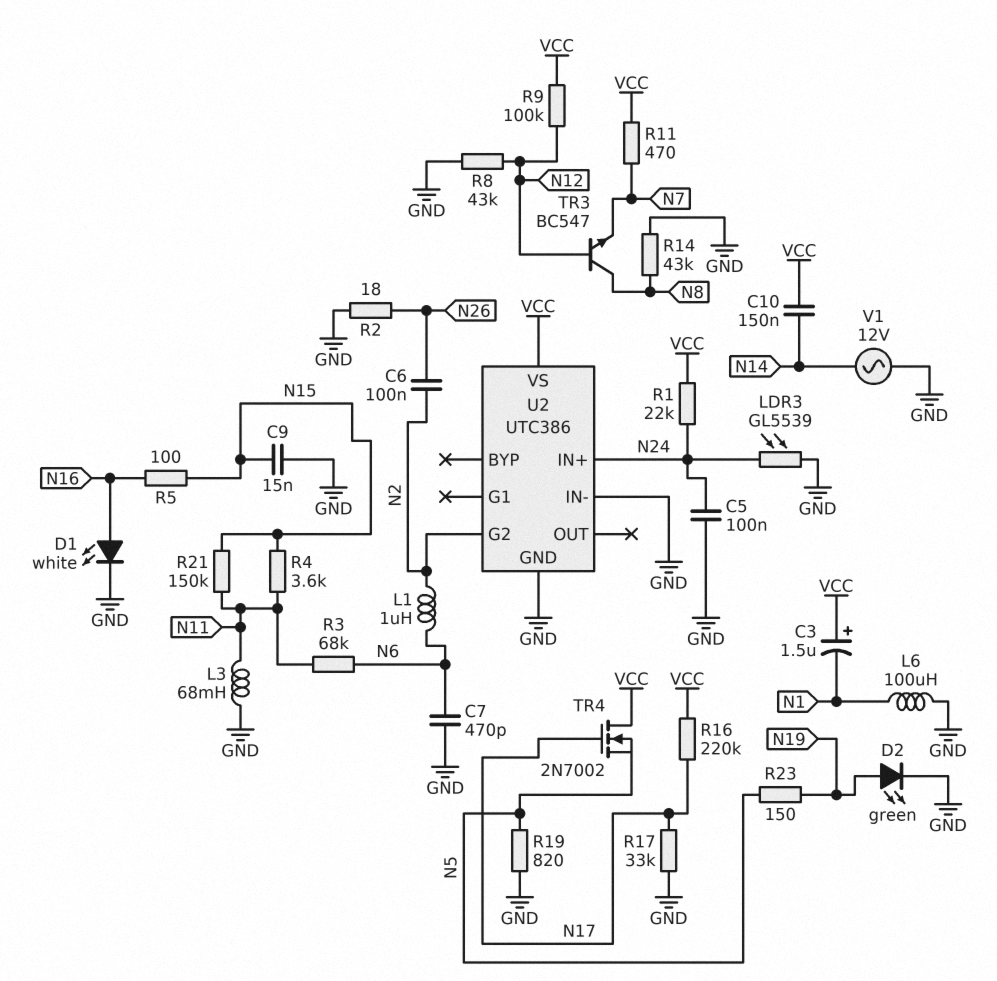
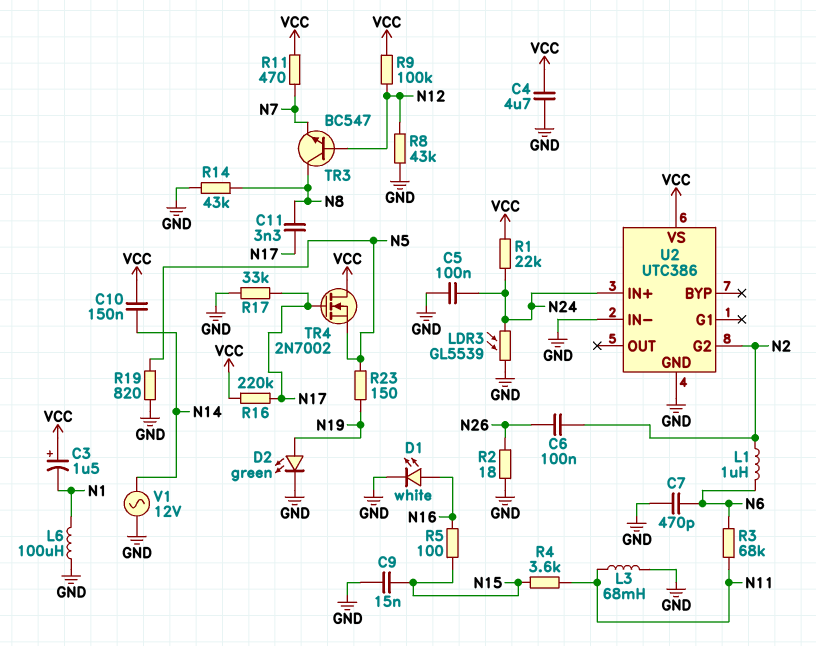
C4: none -> 4.7uF (GND, VCC)
C11: none -> 3.3nF (N8, N17)
R21: 150k (N11, N15) -> none

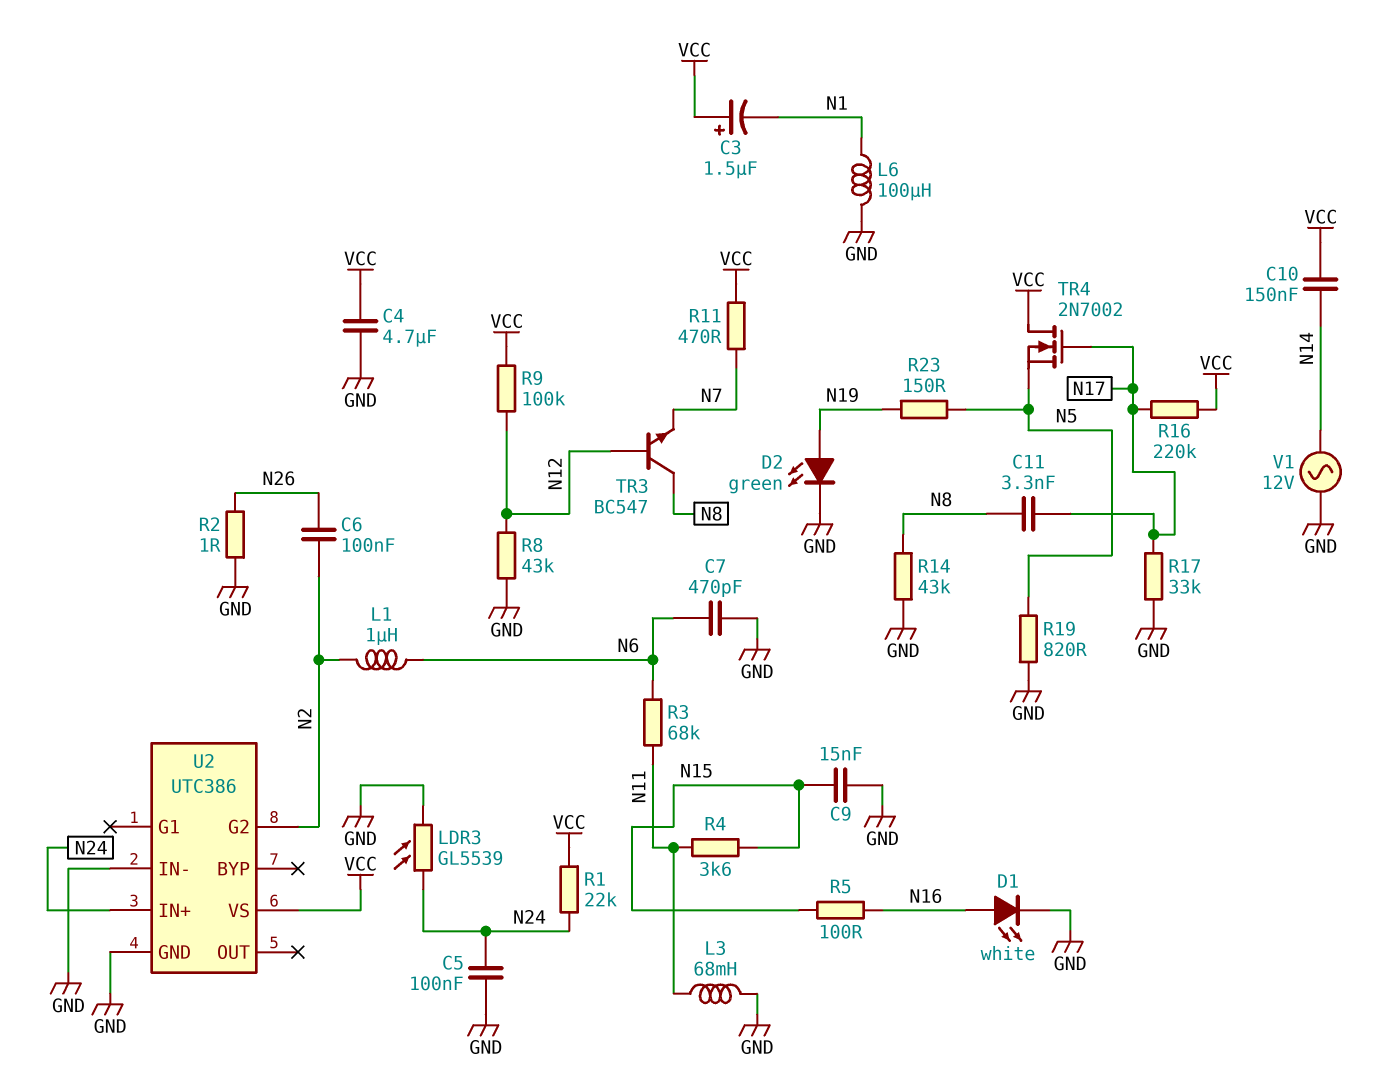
R2: 18 (GND, N26) -> 1 (GND, N26)

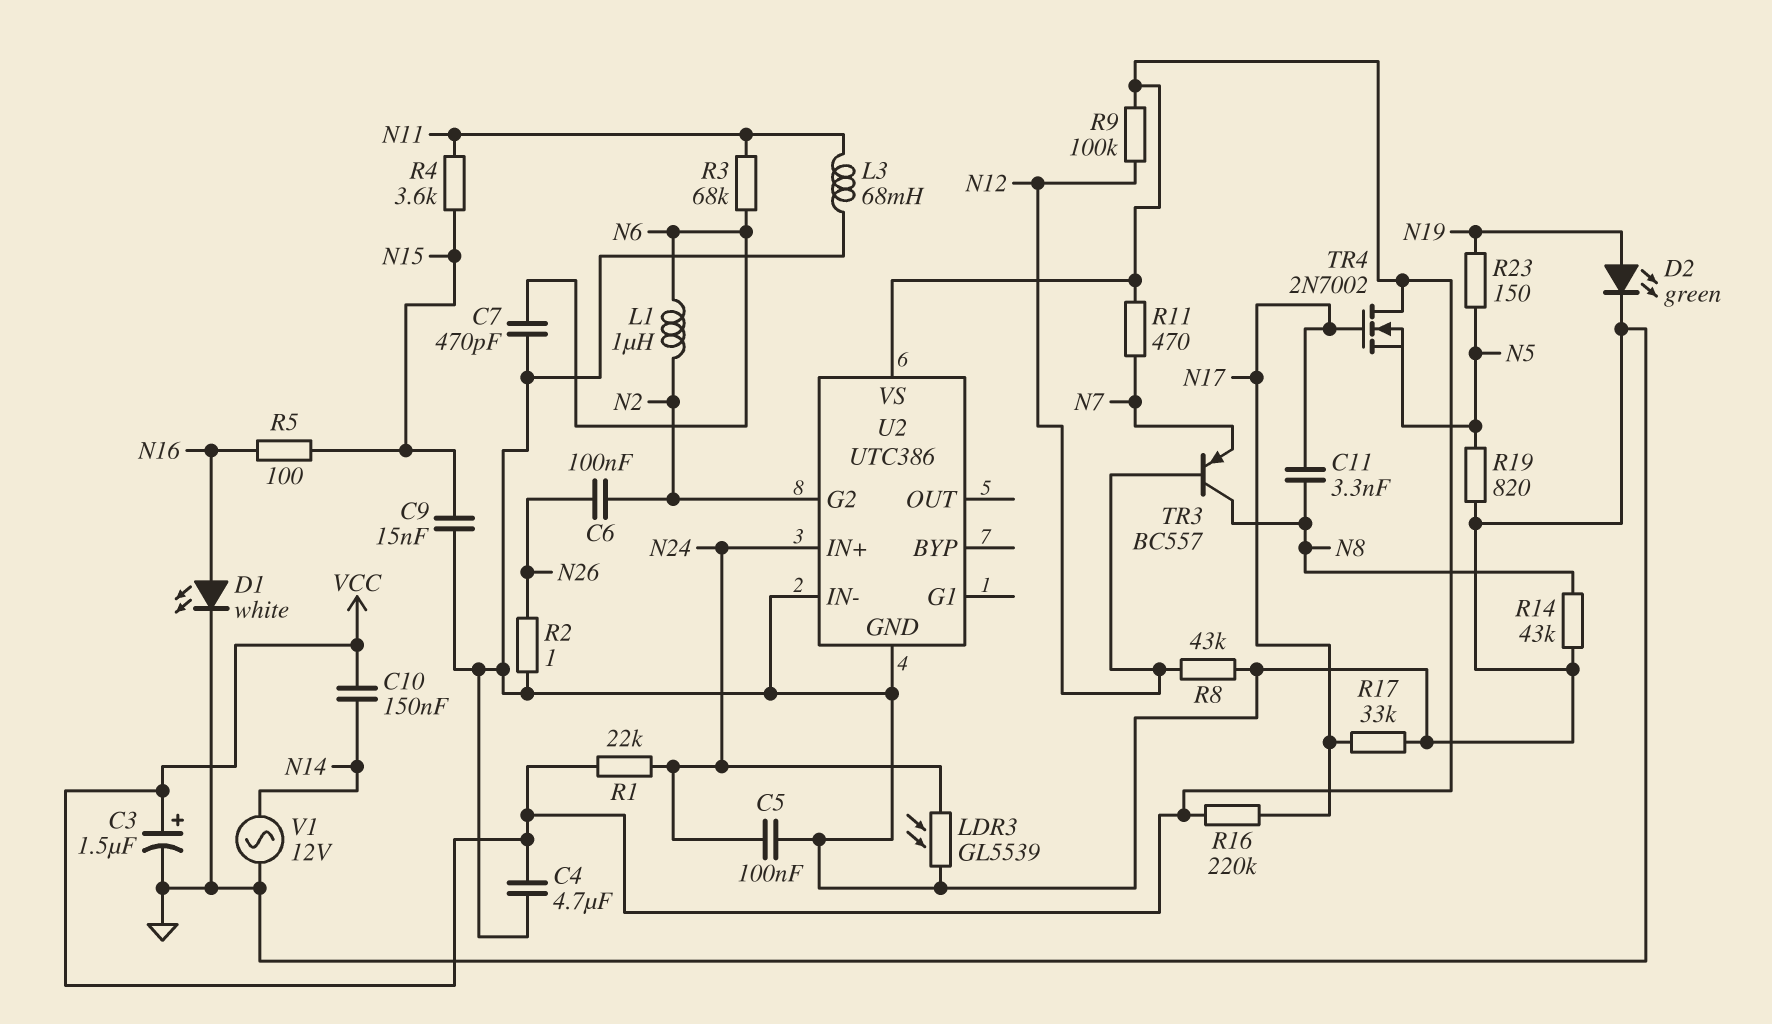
C3: 1.5uF (plus VCC, minus N1) -> 1.5uF (plus VCC, minus GND)
L6: 100uH (GND, N1) -> none
TR3: NPN BC547 (B N12, C N8, E N7) -> PNP BC557 (B N12, C N8, E N7)

